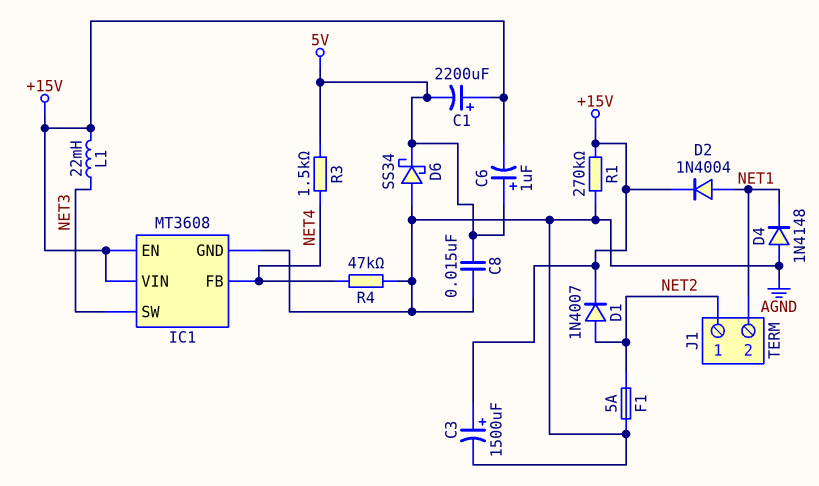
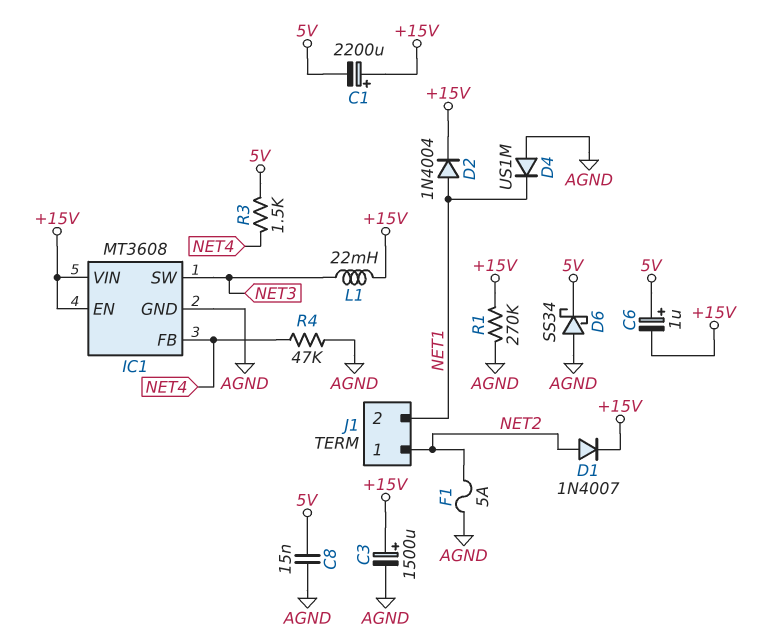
D4: diode 1N4148 (A AGND, K NET1) -> diode US1M (A AGND, K NET1)

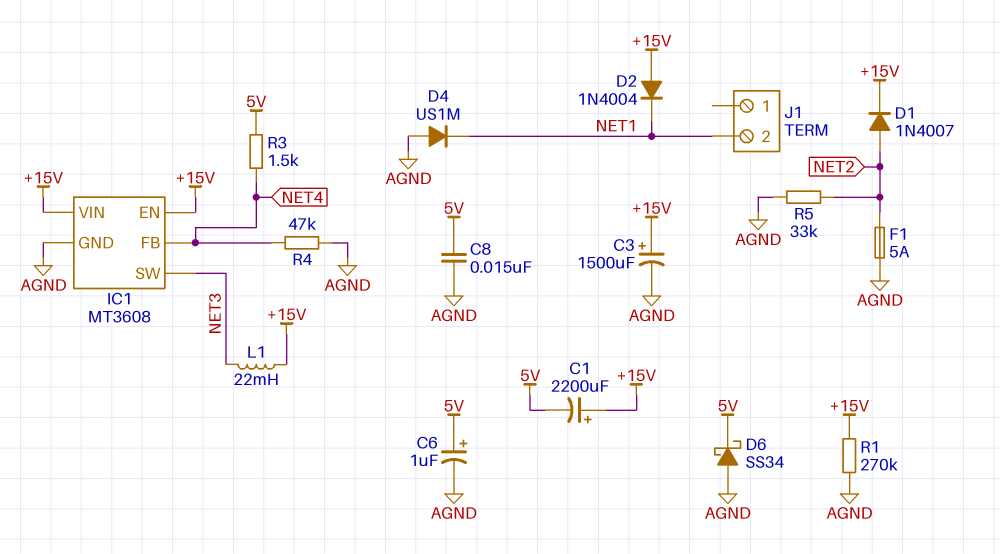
C6: 1uF (plus 5V, minus +15V) -> 1uF (plus 5V, minus AGND)
D2: diode 1N4004 (A NET1, K +15V) -> diode 1N4004 (A +15V, K NET1)
J1 pin 1: NET2 -> none
R5: none -> 33k (AGND, NET2)

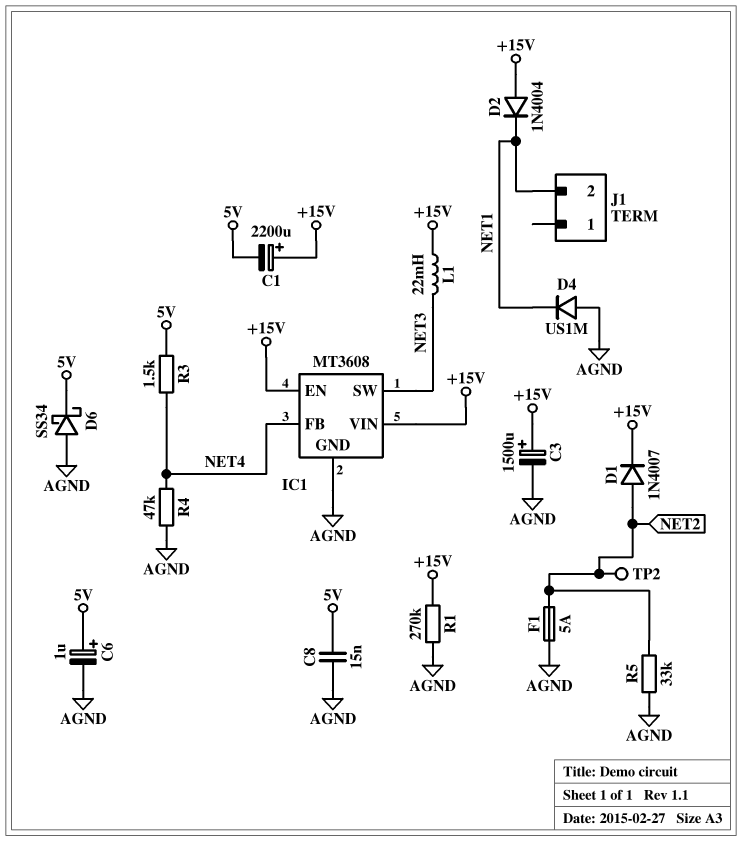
TP2: none -> test point (NET2)

